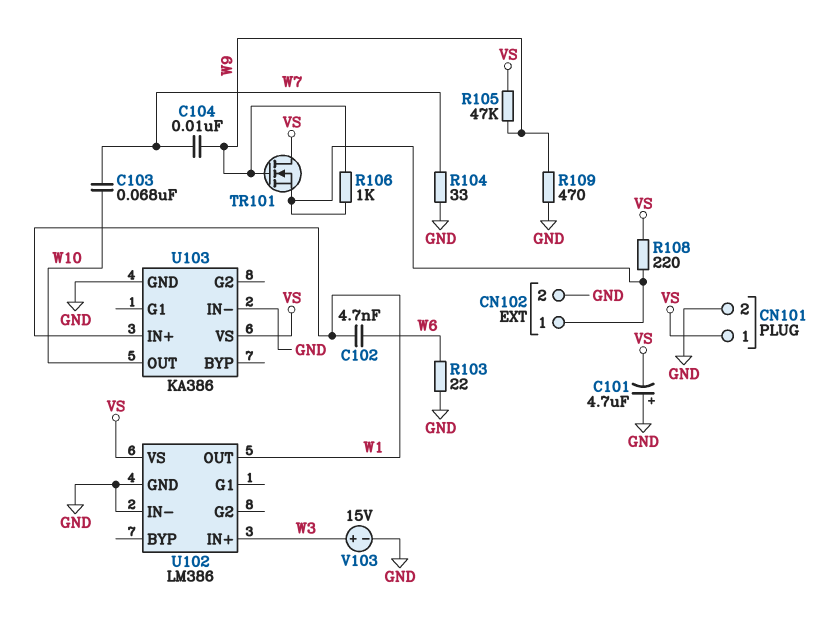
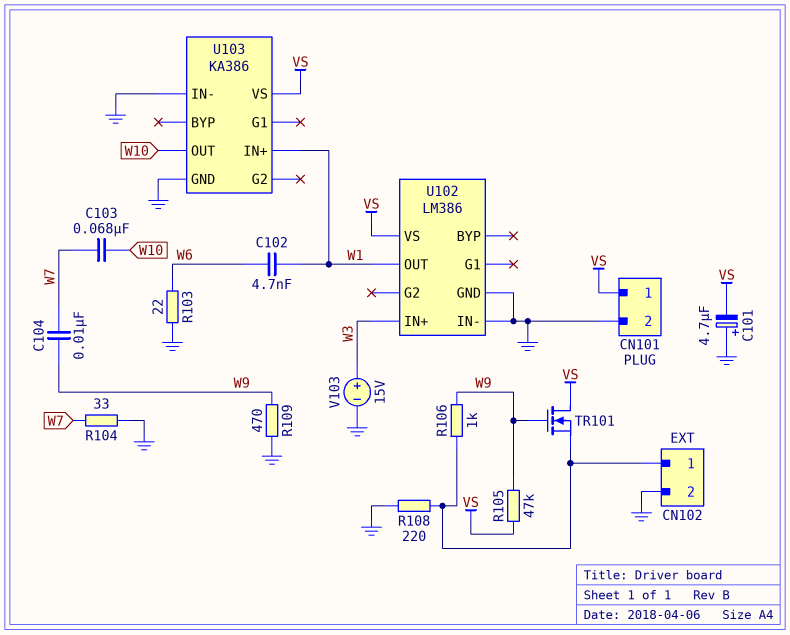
R108: 220 (CN102/1, VS) -> 220 (CN102/1, GND)

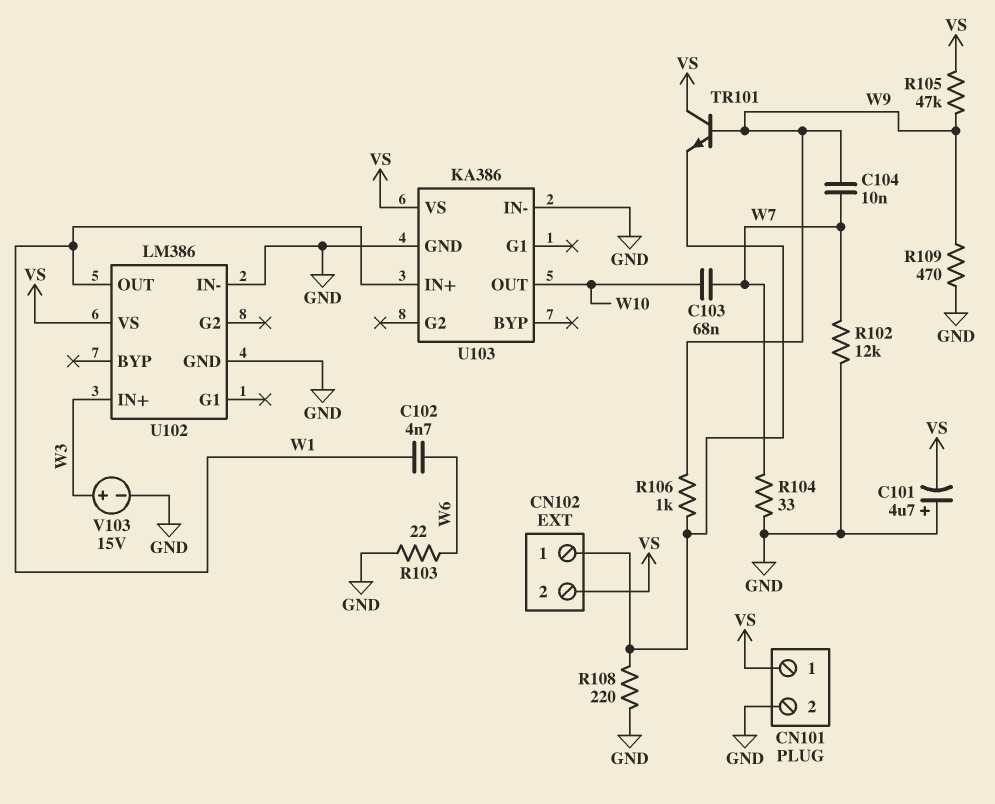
CN102 pin 2: GND -> VS
R102: none -> 12k (GND, W7)
TR101: NMOS (G W9, D VS, S CN102/1) -> NPN (B W9, C VS, E CN102/1)

